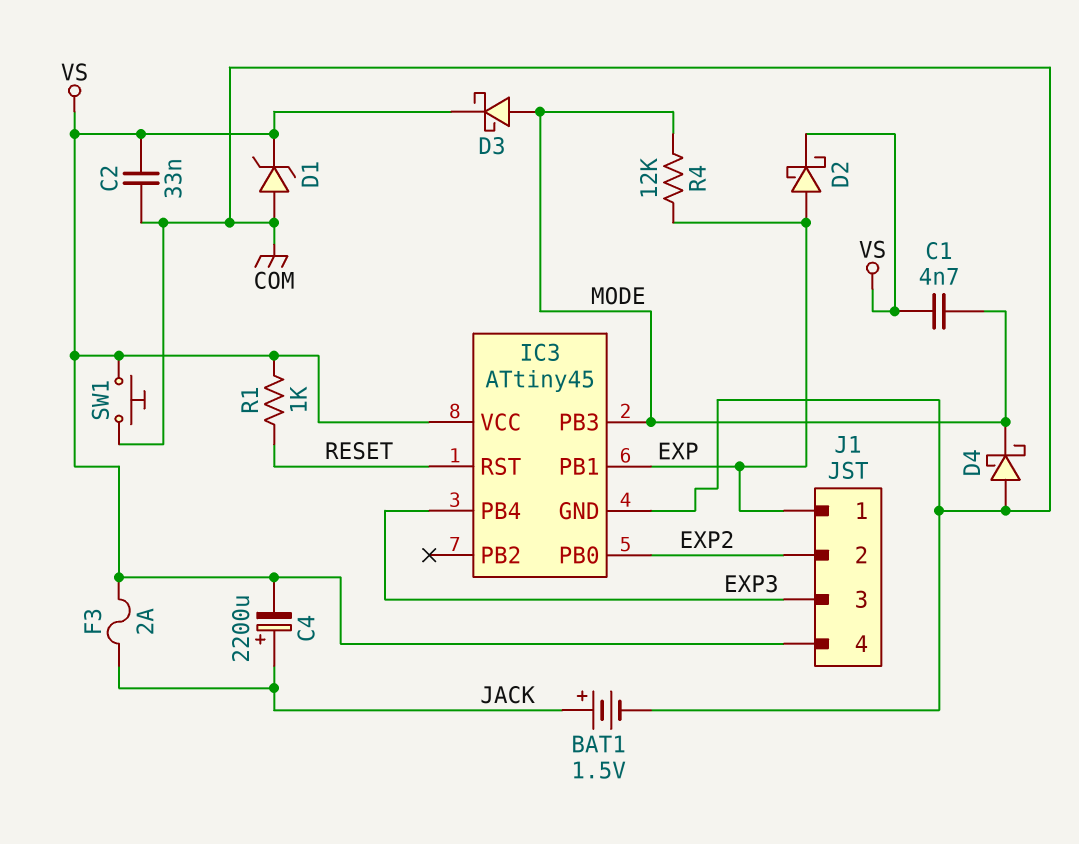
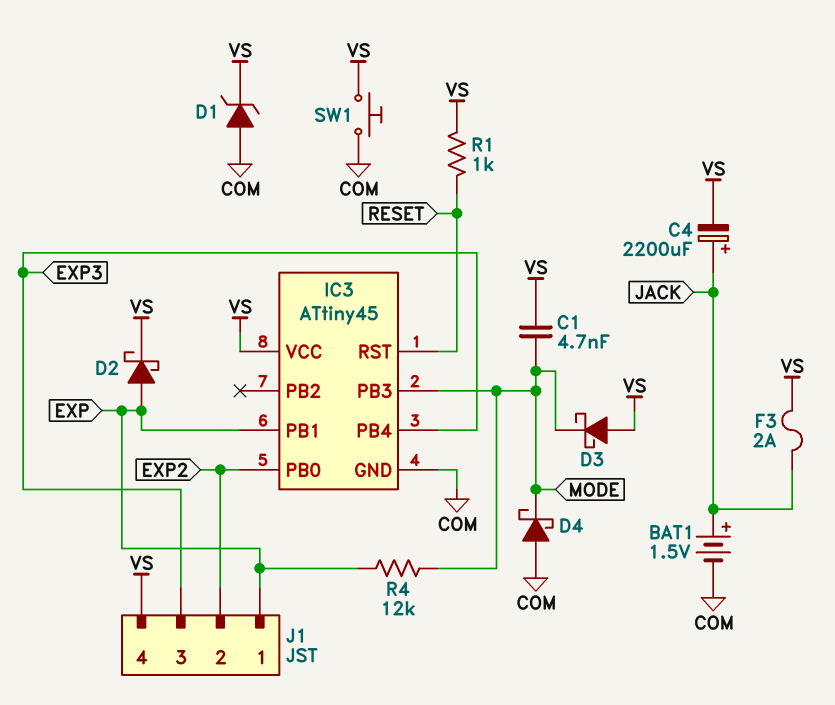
C2: 33nF (COM, VS) -> none
D3: schottky (A MODE, K VS) -> schottky (A VS, K MODE)

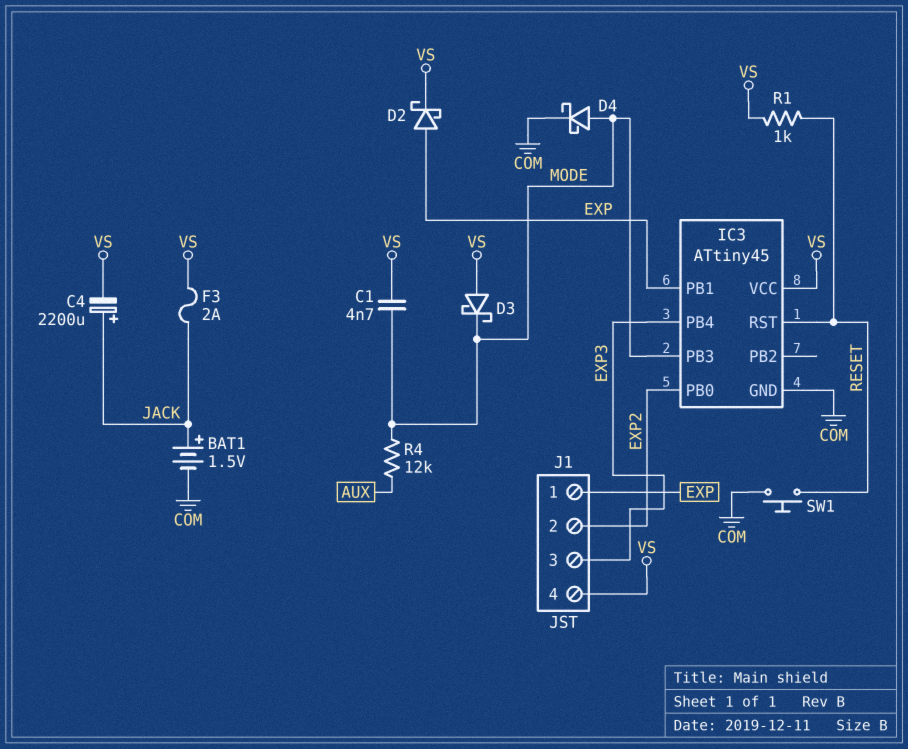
D1: zener (A COM, K VS) -> none
D4: schottky (A COM, K MODE) -> schottky (A MODE, K COM)
R4: 12k (EXP, MODE) -> 12k (AUX, MODE)
SW1: button (COM, VS) -> button (COM, RESET)

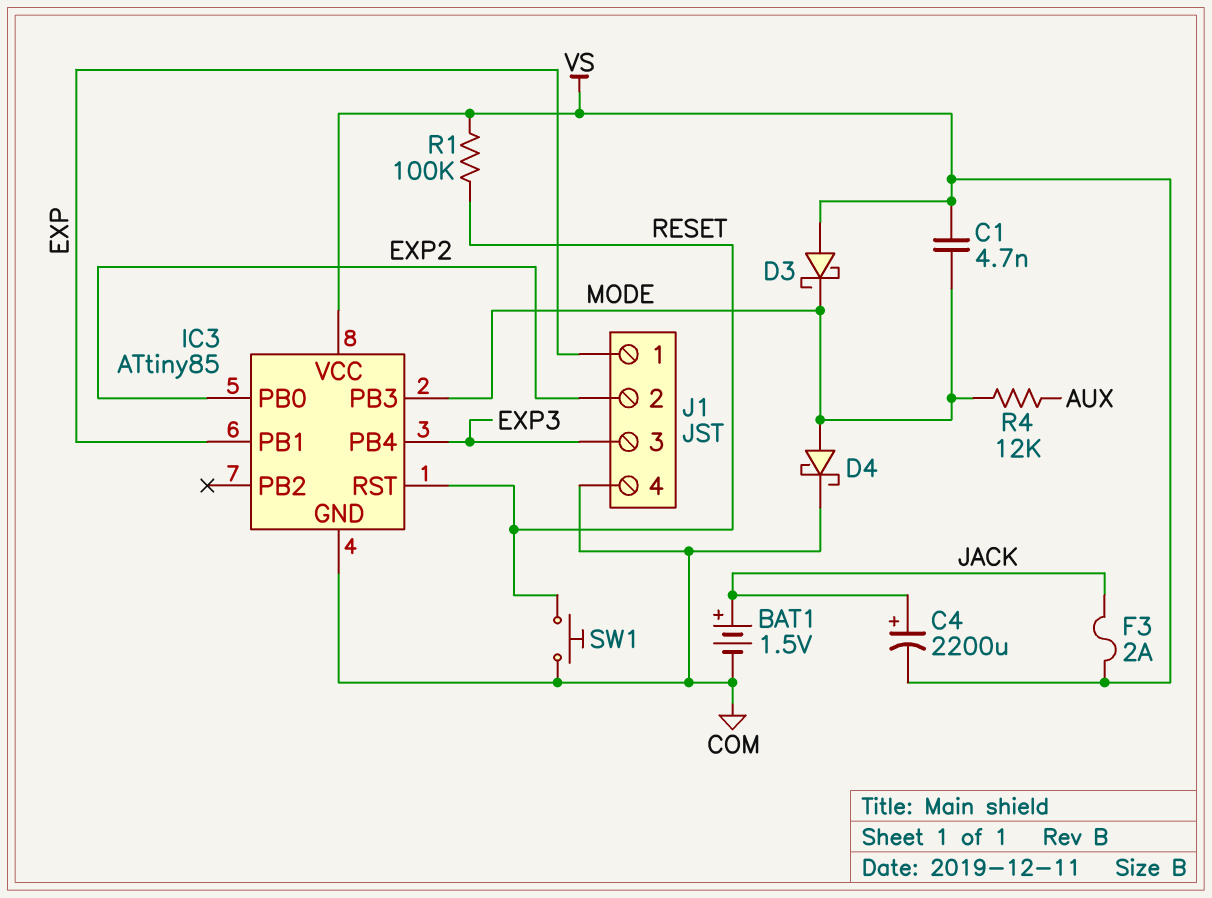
D2: schottky (A EXP, K VS) -> none
IC3: ATtiny45 -> ATtiny85
J1 pin 4: VS -> COM
R1: 1k (RESET, VS) -> 100k (RESET, VS)

